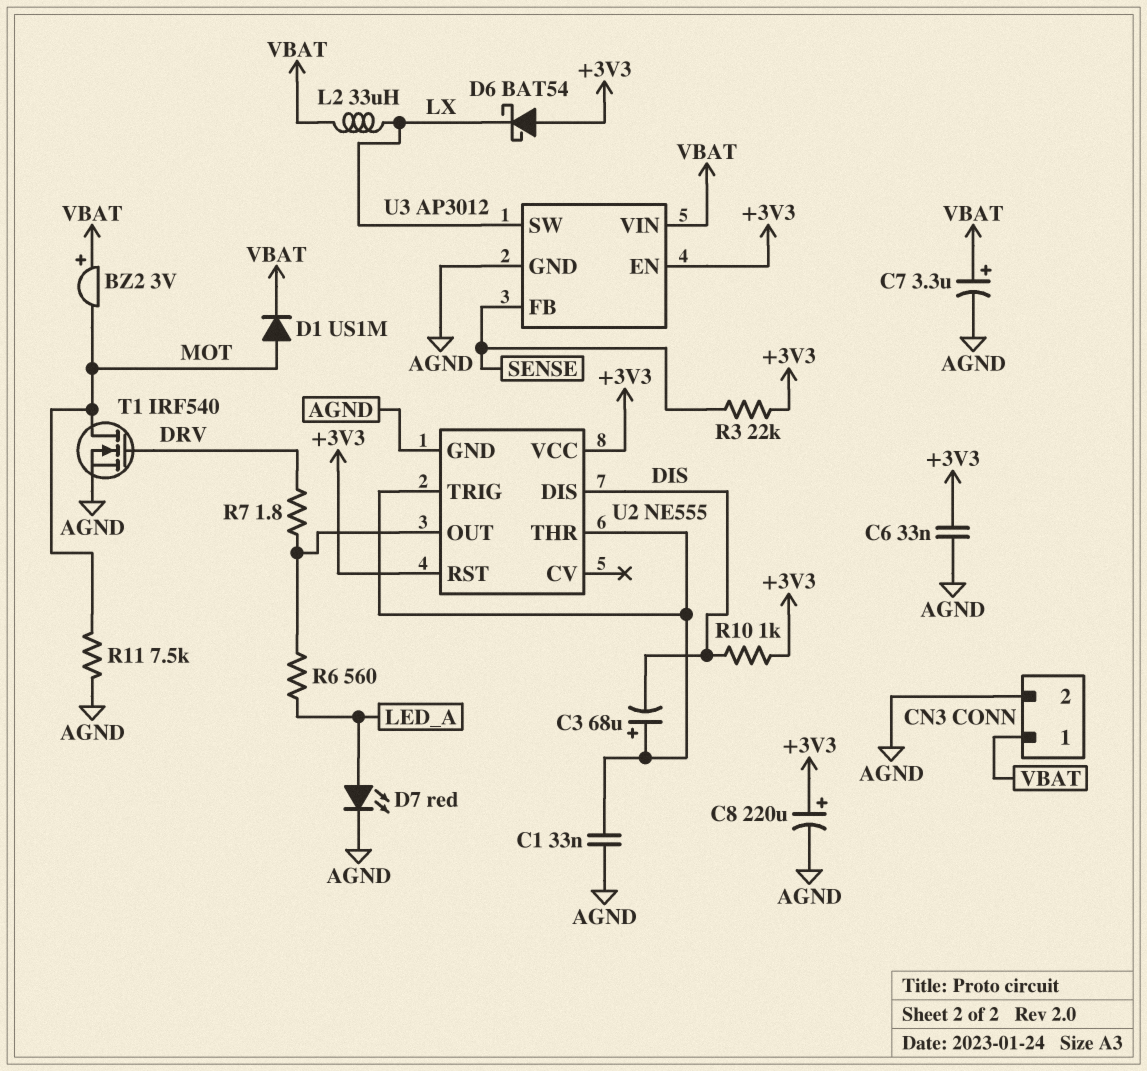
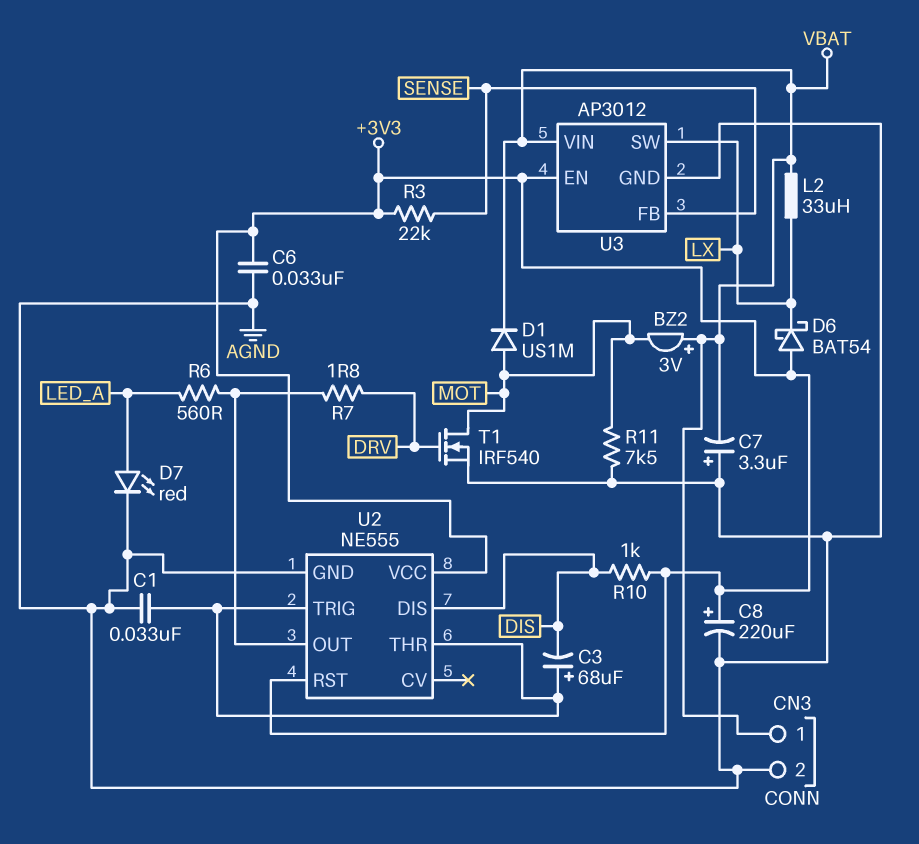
C7: 3.3uF (plus VBAT, minus AGND) -> 3.3uF (plus AGND, minus VBAT)

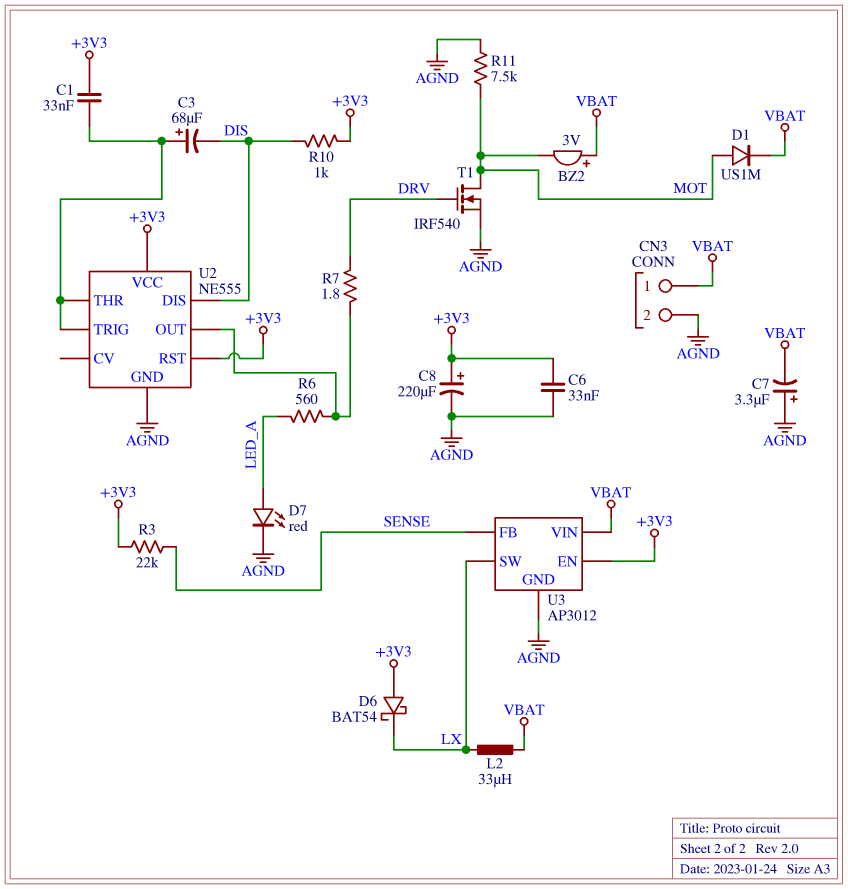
C1: 33nF (AGND, U2/THR) -> 33nF (+3V3, U2/THR)

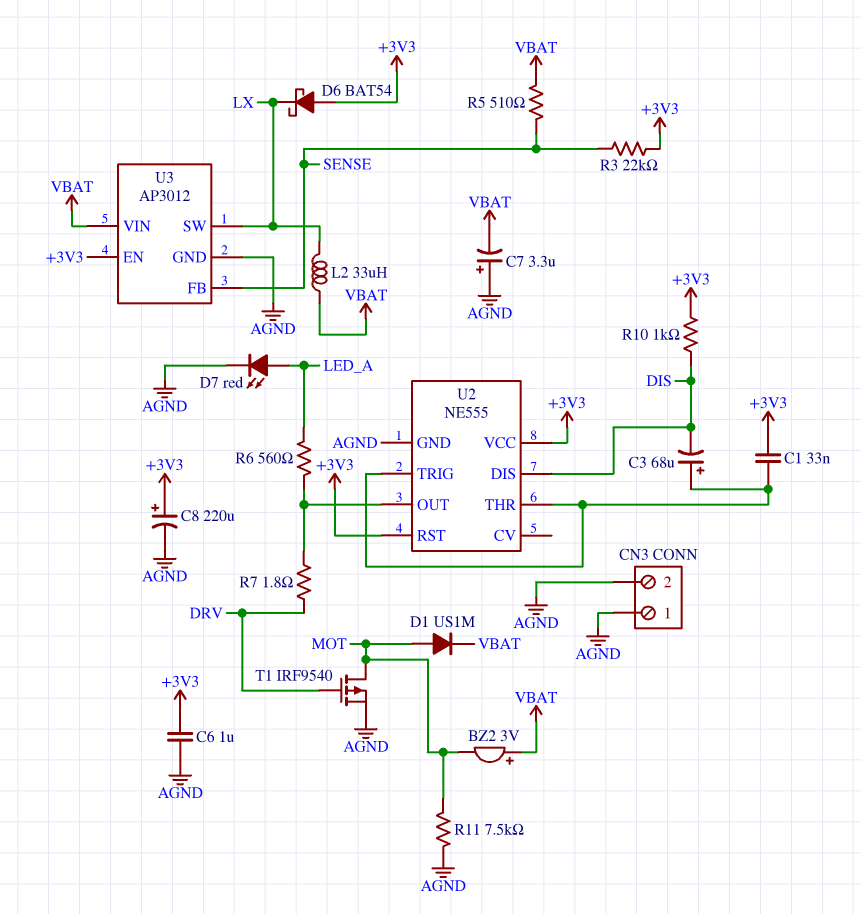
C6: 33nF (+3V3, AGND) -> 1uF (+3V3, AGND)
CN3 pin 1: VBAT -> AGND
R5: none -> 510 (SENSE, VBAT)
T1: NMOS IRF540 (G DRV, D MOT, S AGND) -> PMOS IRF9540 (G DRV, D MOT, S AGND)

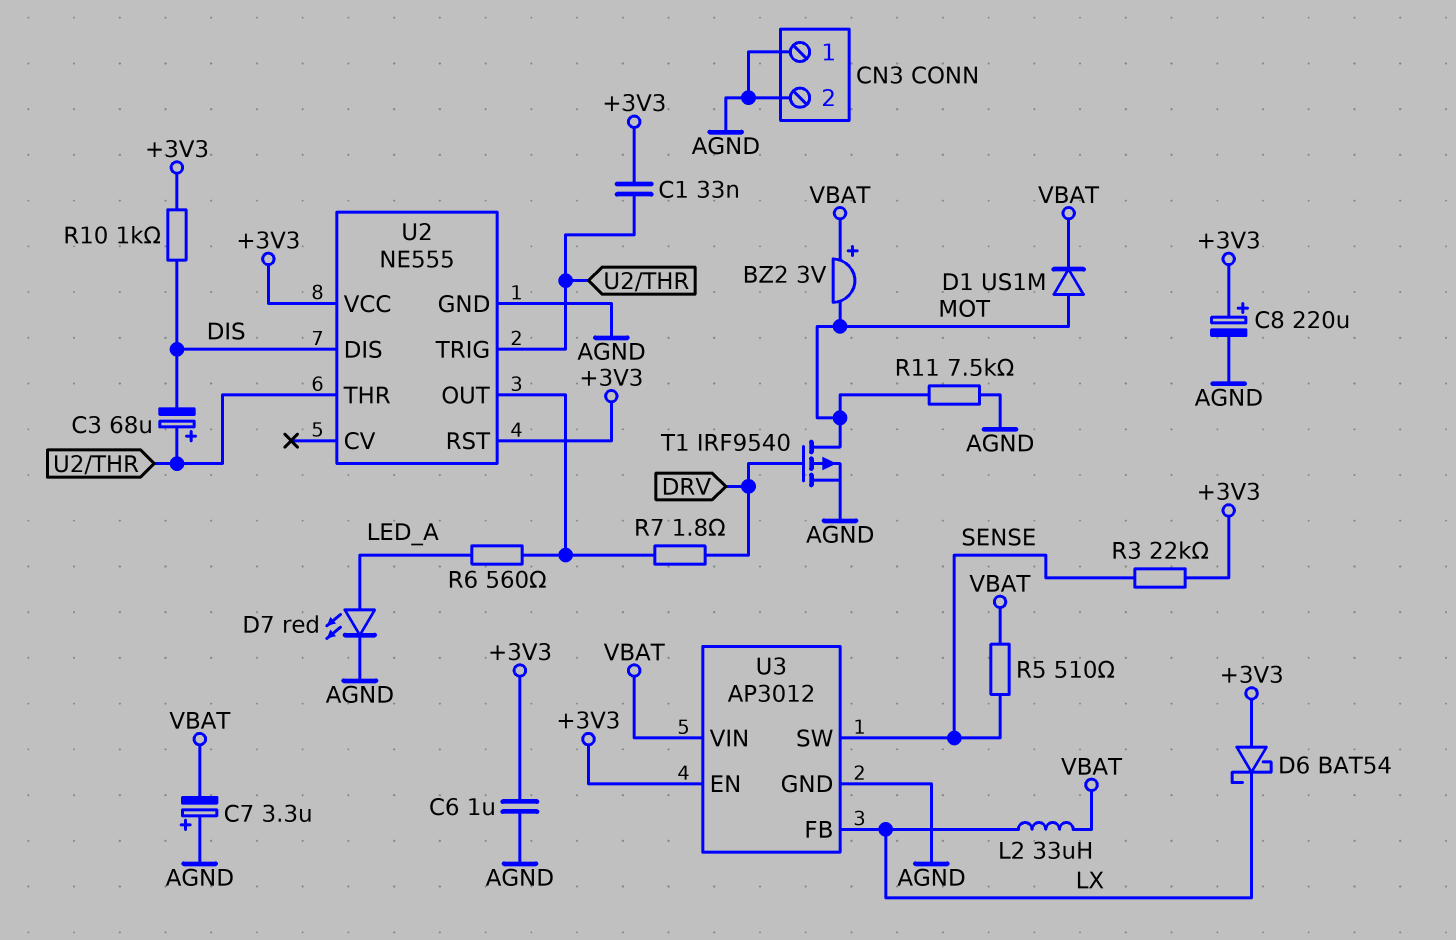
U3 pin FB: SENSE -> LX
U3 pin SW: LX -> SENSE

